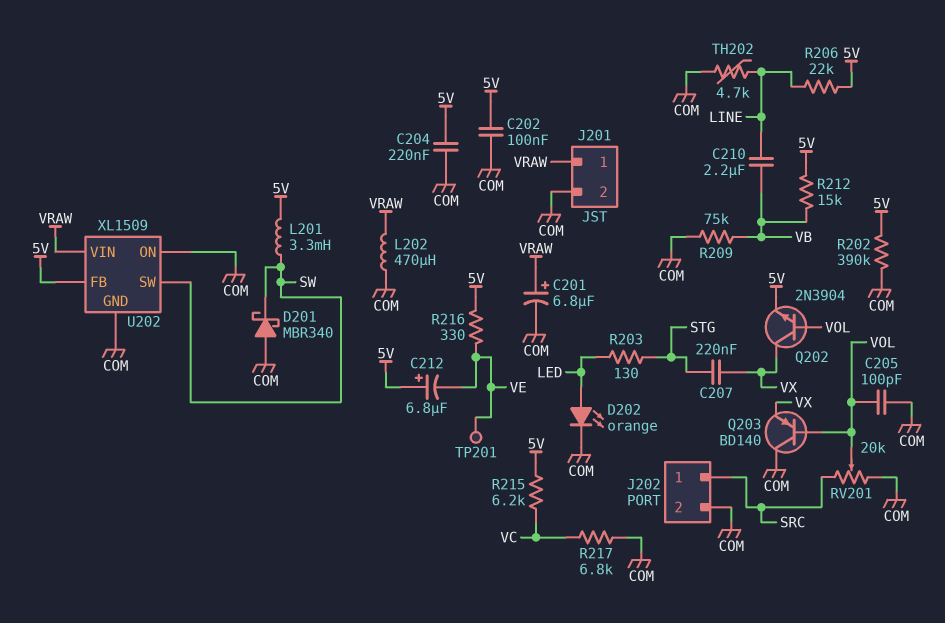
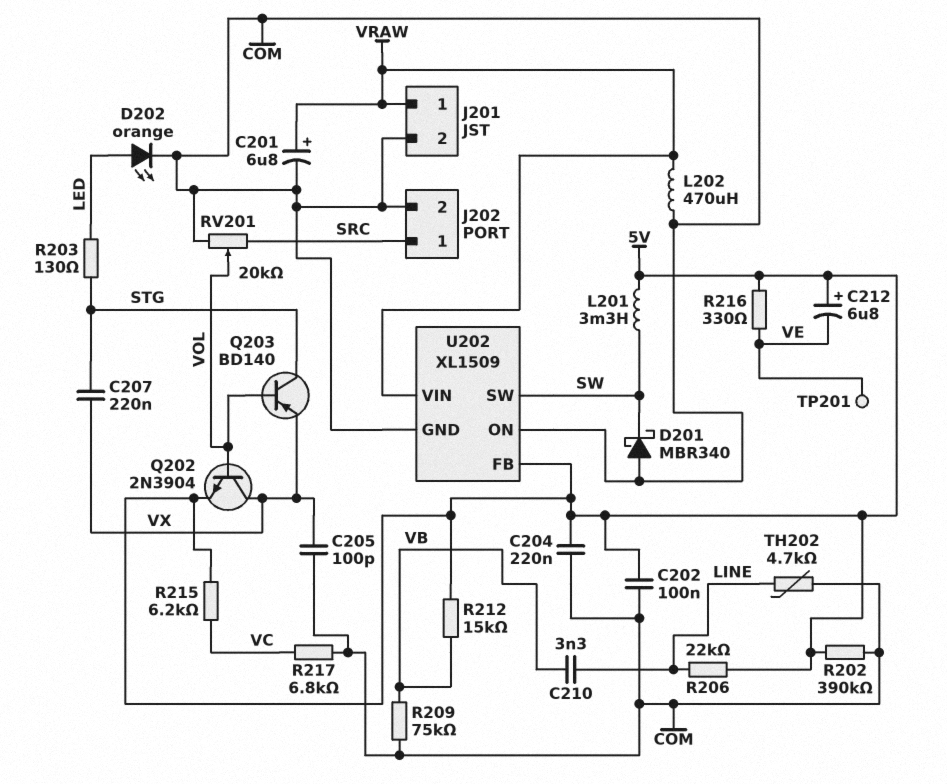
C205: 100pF (COM, VOL) -> 100pF (COM, VX)
C210: 2.2uF (LINE, VB) -> 3.3nF (LINE, VB)
Q203: PNP BD140 (B VOL, C COM, E VX) -> PNP BD140 (B VOL, C STG, E VX)

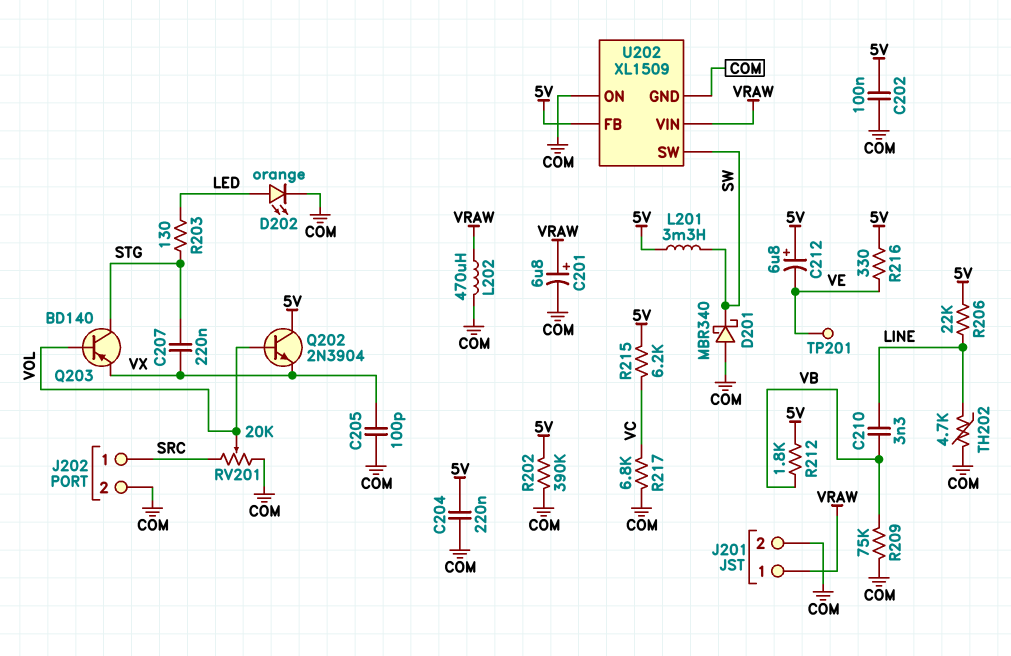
Q202: NPN 2N3904 (B VOL, C VX, E 5V) -> NPN 2N3904 (B VOL, C 5V, E VX)
R212: 15k (5V, VB) -> 1.8k (5V, VB)

